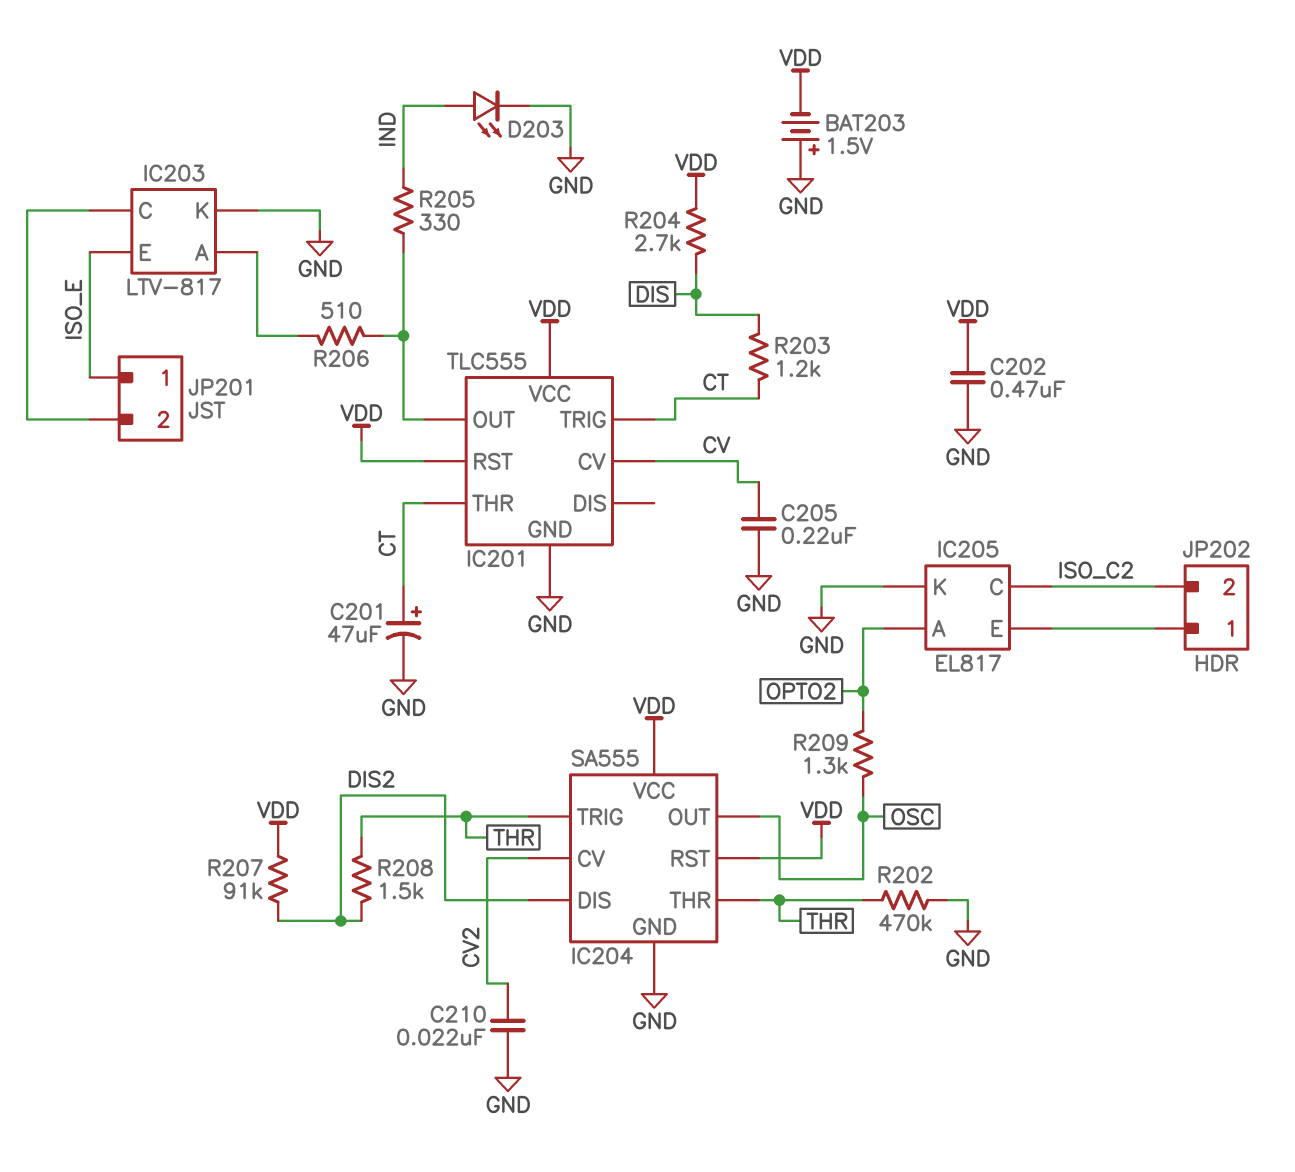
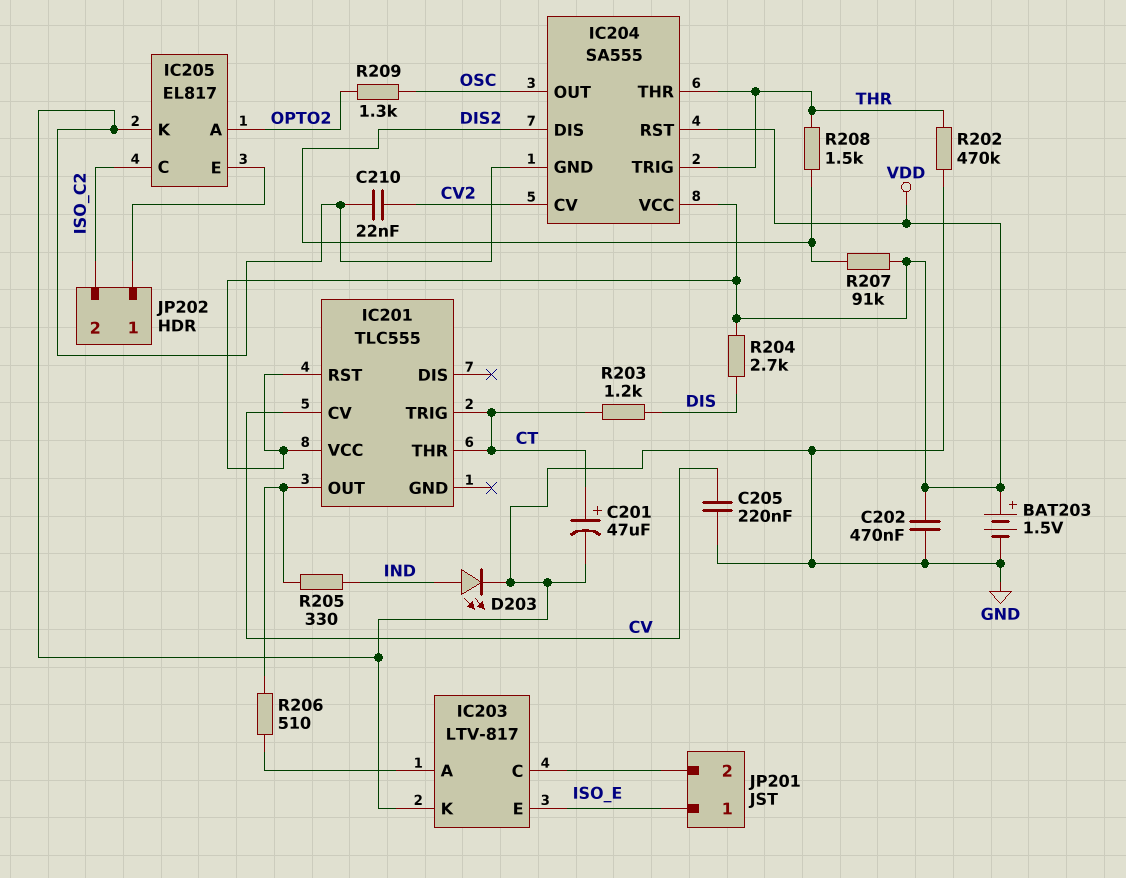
BAT203: 1.5V (plus GND, minus VDD) -> 1.5V (plus VDD, minus GND)
IC201 pin GND: GND -> none

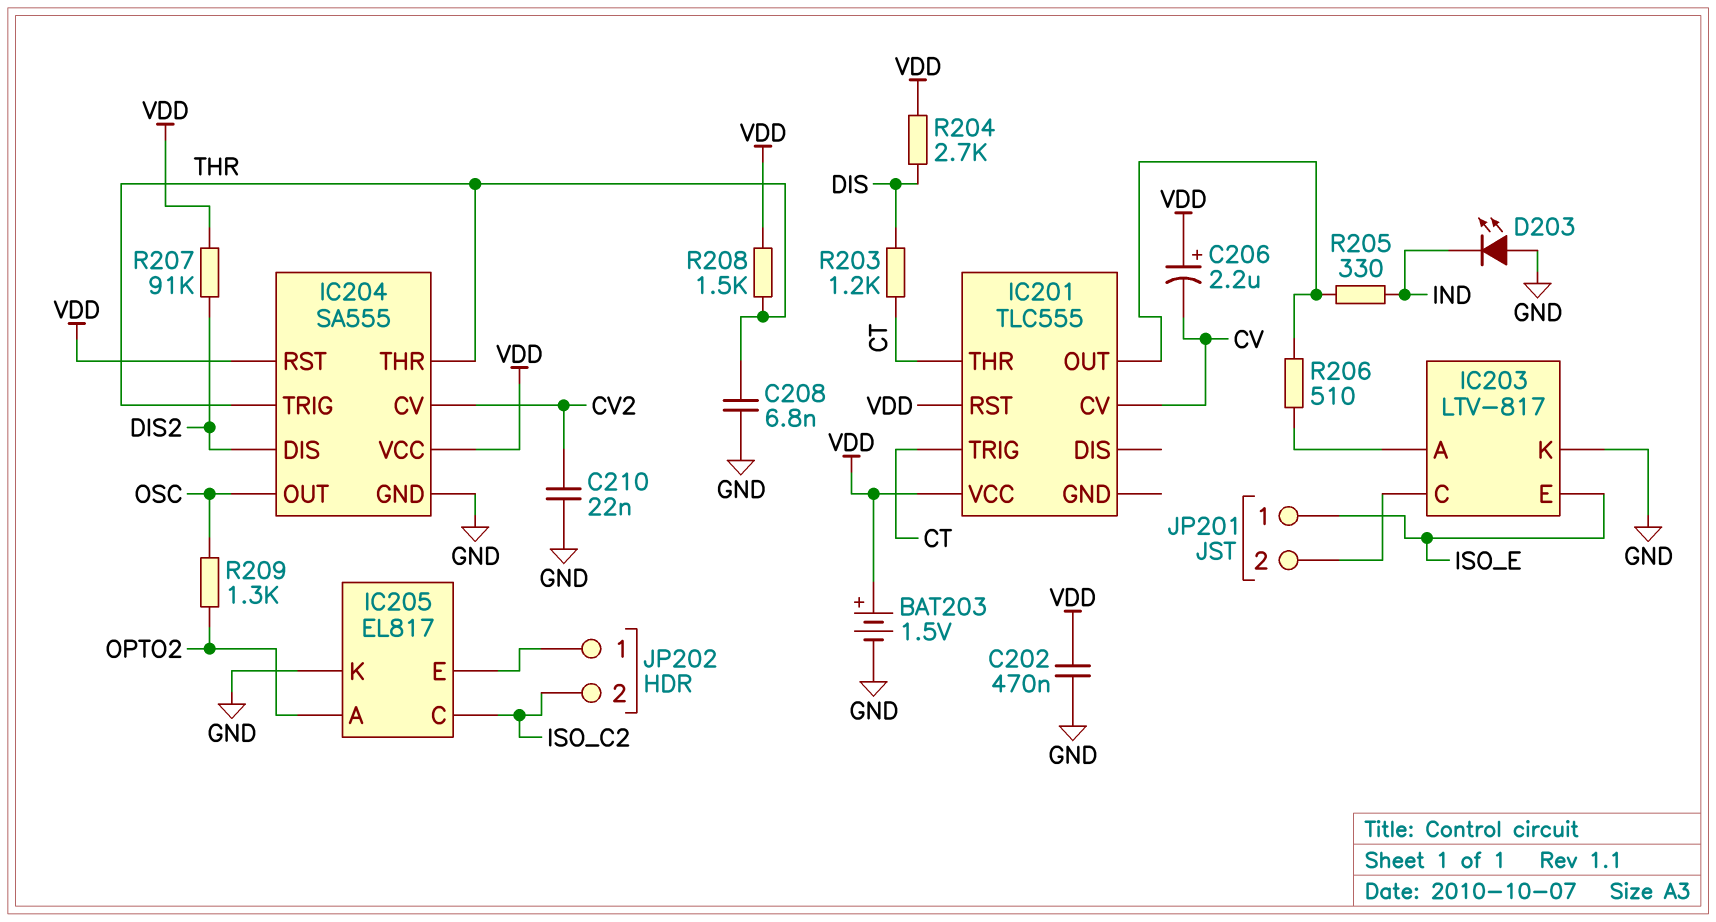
C201: 47uF (plus CT, minus GND) -> none
C205: 220nF (CV, GND) -> none
C206: none -> 2.2uF (plus VDD, minus CV)
C208: none -> 6.8nF (GND, THR)
D203: LED (A IND, K GND) -> LED (A GND, K IND)
R202: 470k (GND, THR) -> none
R208: 1.5k (DIS2, THR) -> 1.5k (THR, VDD)

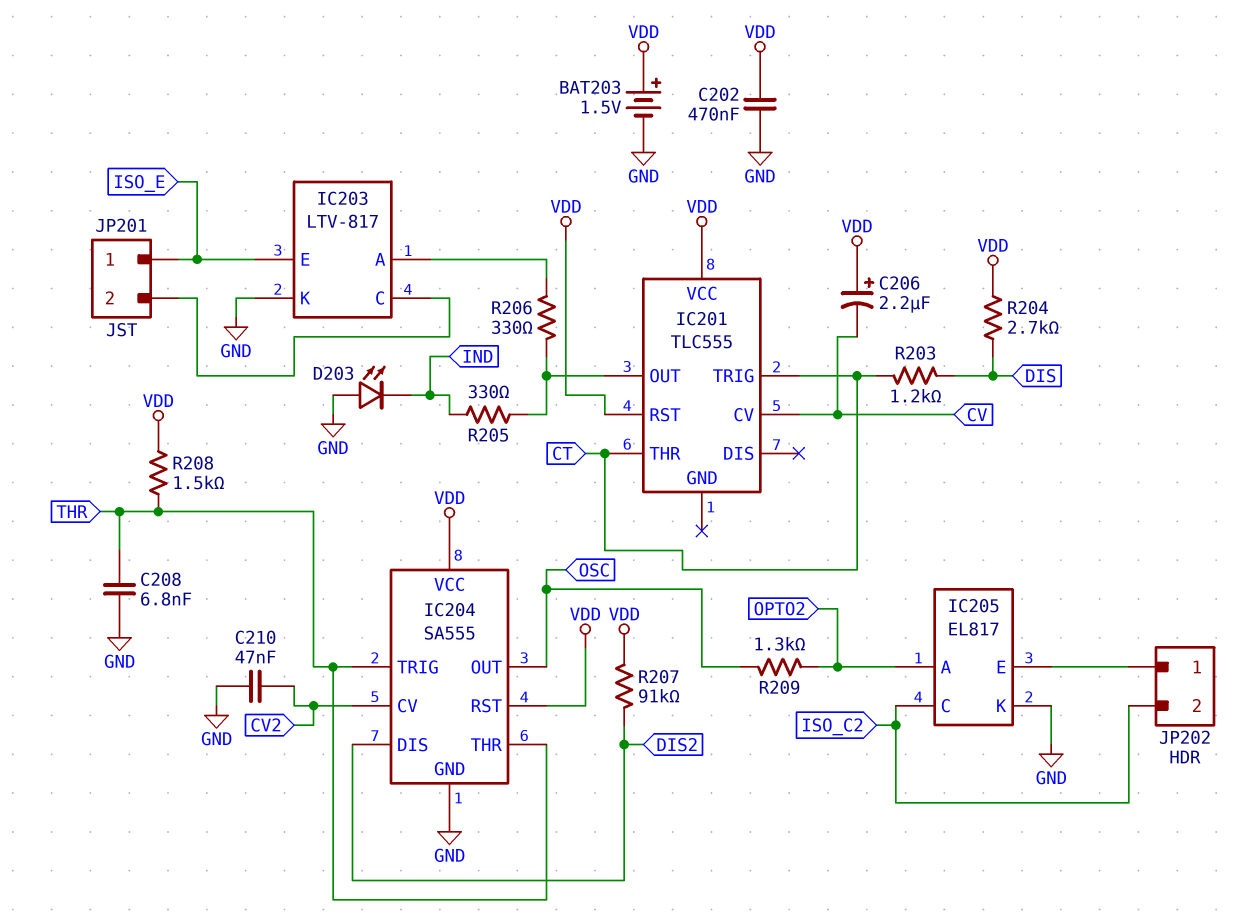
C210: 22nF (CV2, GND) -> 47nF (CV2, GND)
R206: 510 (IC201/OUT, IC203/A) -> 330 (IC201/OUT, IC203/A)

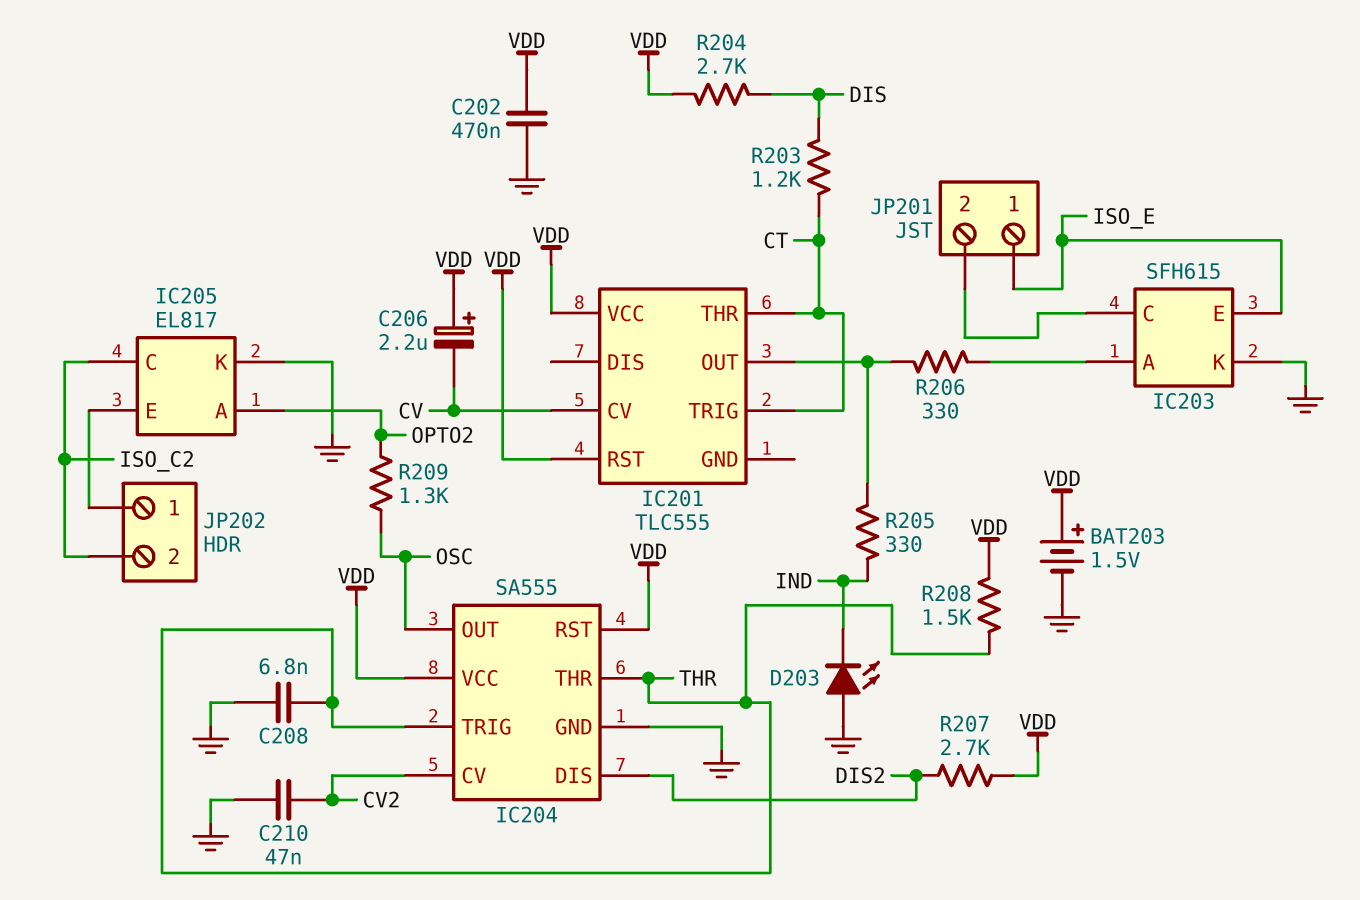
IC203: LTV-817 -> SFH615
R207: 91k (DIS2, VDD) -> 2.7k (DIS2, VDD)

